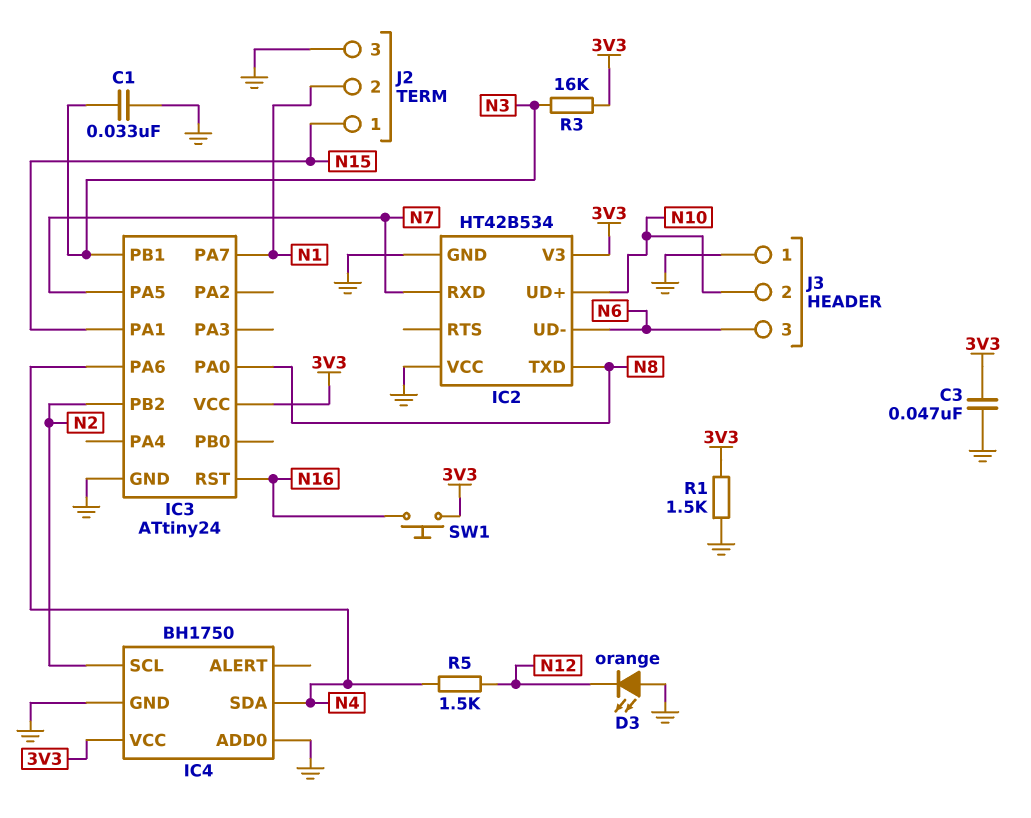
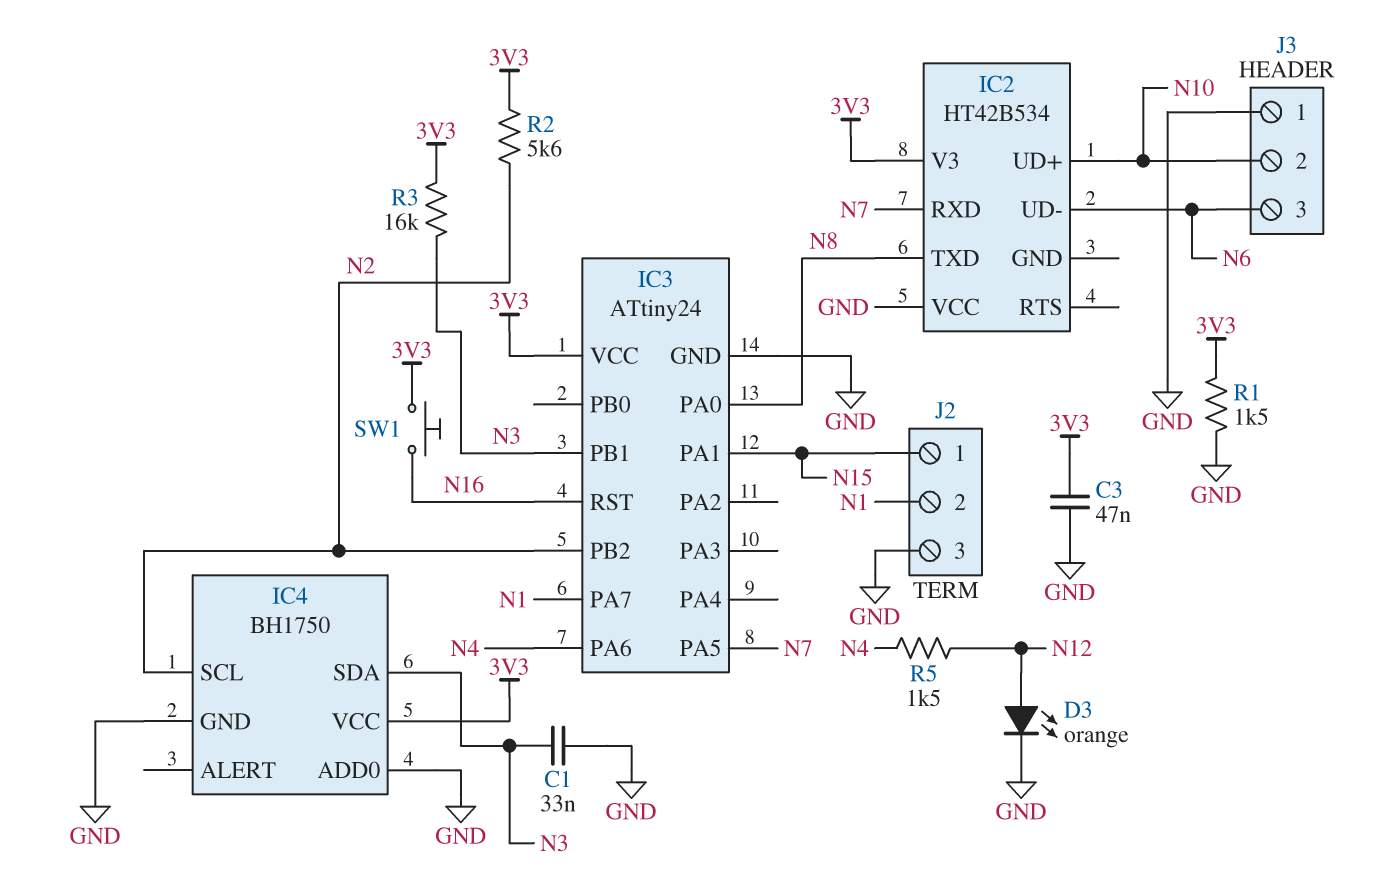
D3: LED orange (A GND, K N12) -> LED orange (A N12, K GND)
IC2 pin GND: GND -> none
IC4 pin SDA: N4 -> N3
R2: none -> 5.6k (3V3, N2)

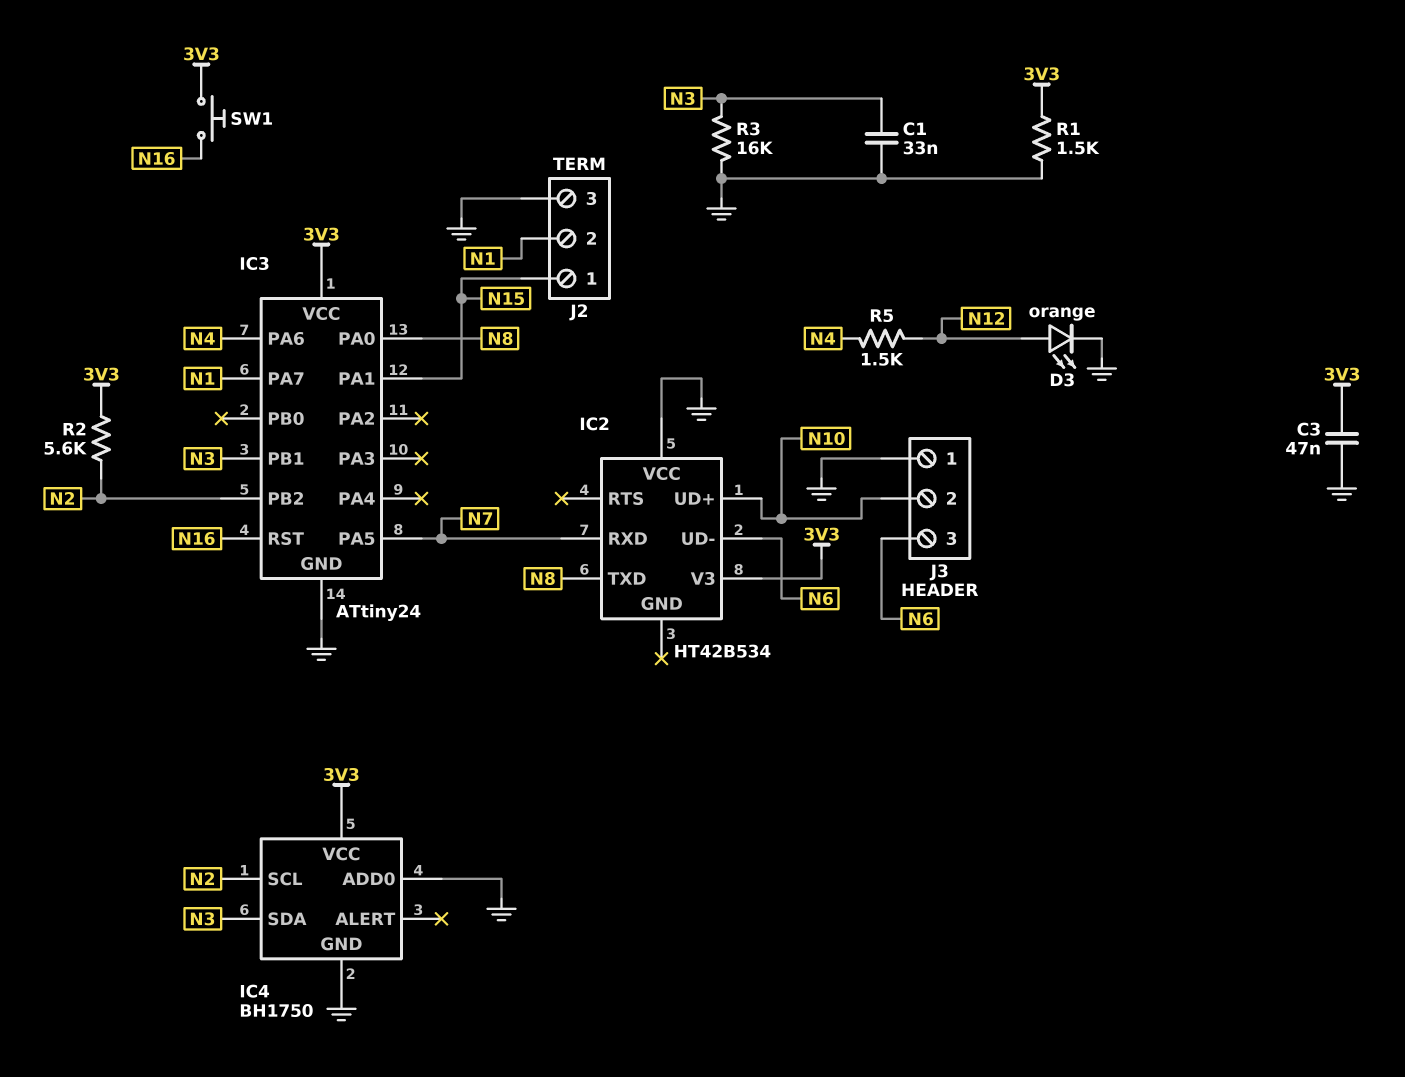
R3: 16k (3V3, N3) -> 16k (GND, N3)

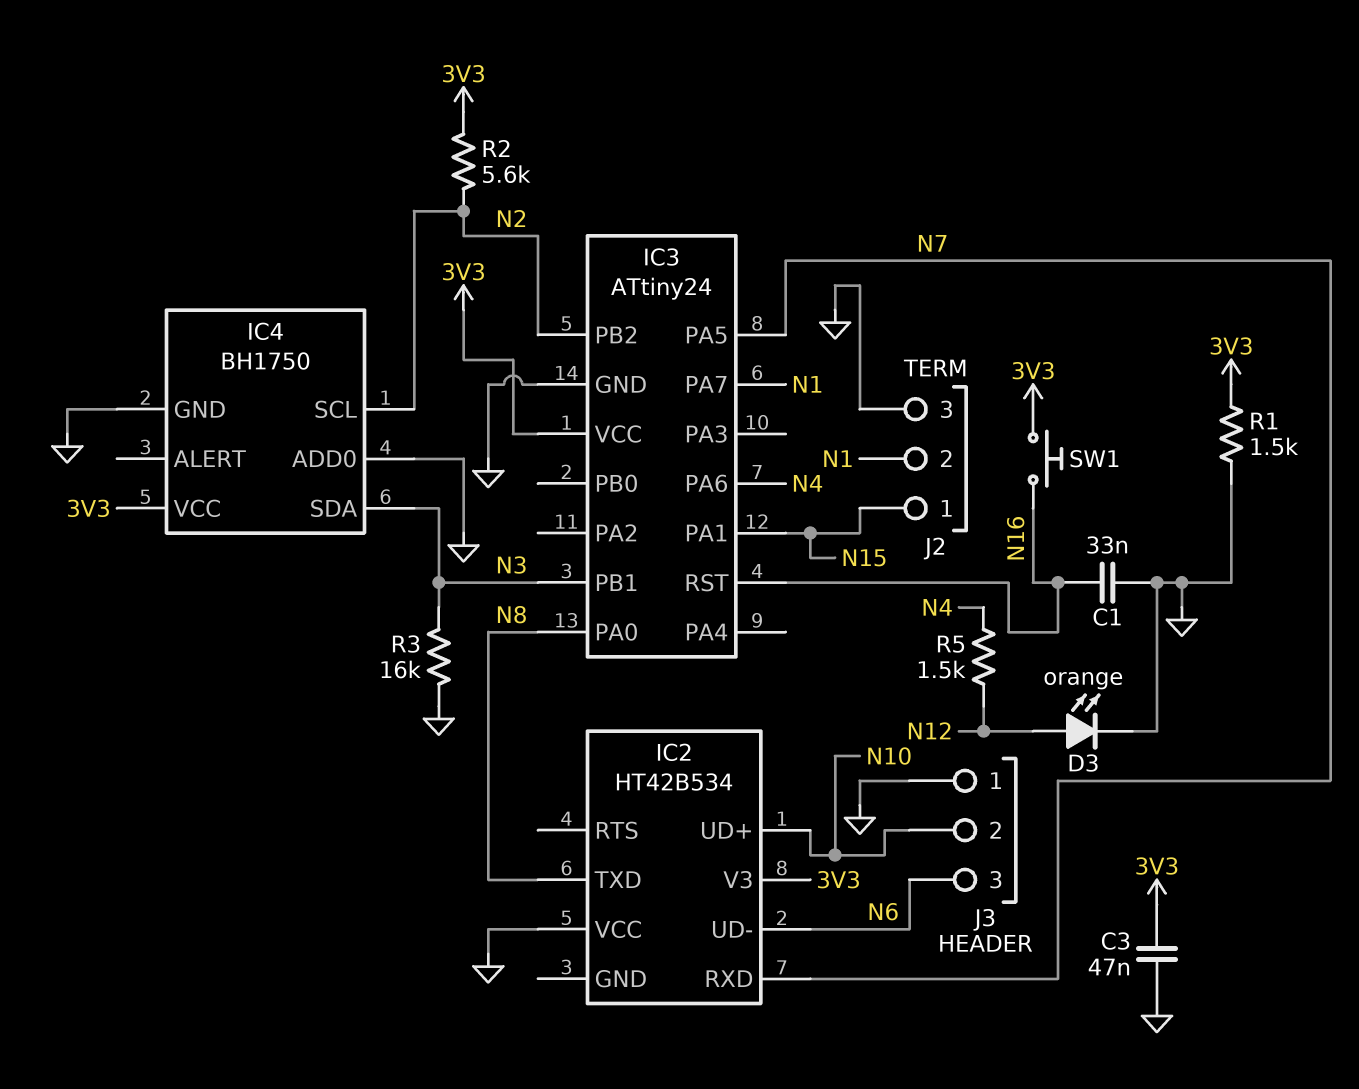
C1: 33nF (GND, N3) -> 33nF (GND, N16)

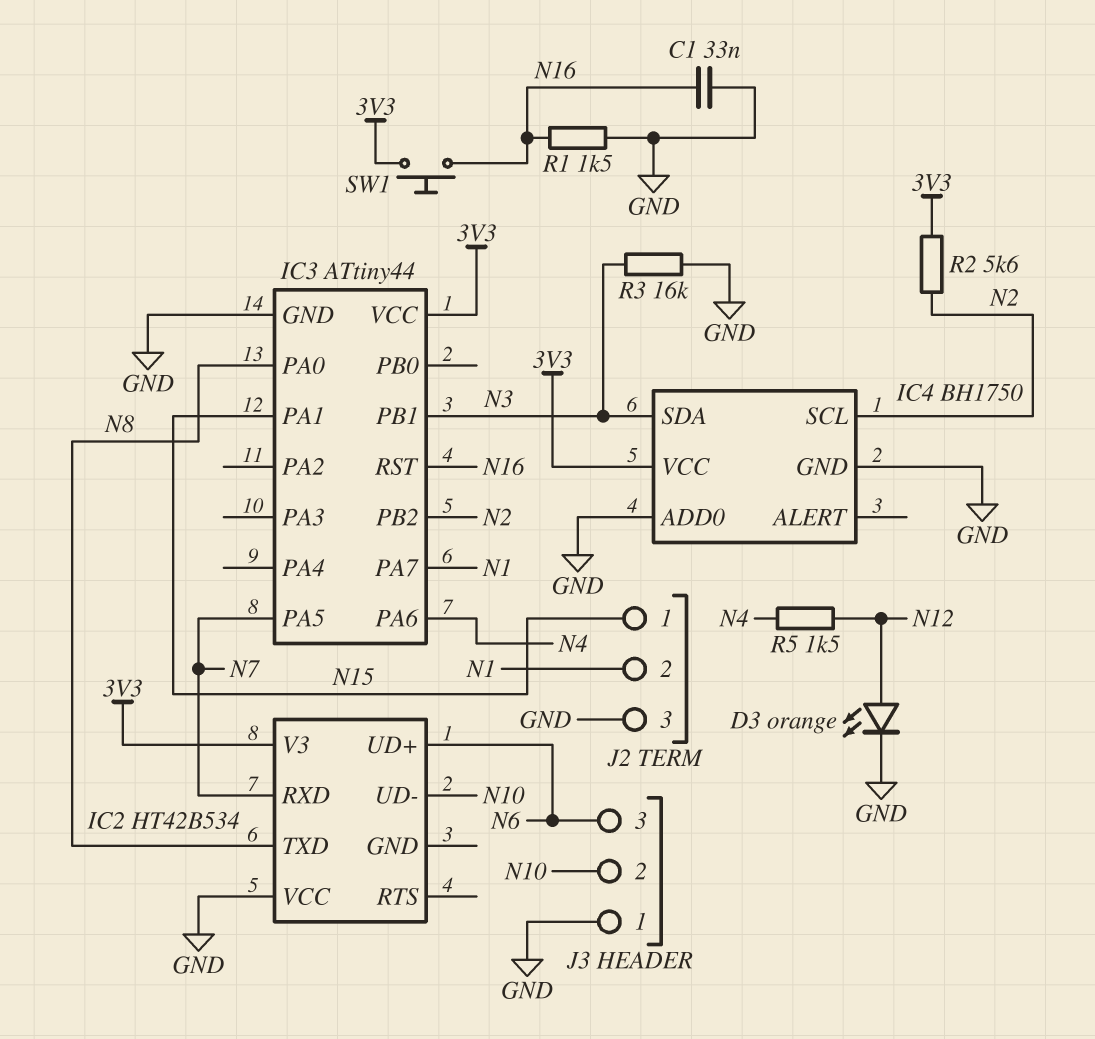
C3: 47nF (3V3, GND) -> none
IC2 pin UD+: N10 -> N6
IC2 pin UD-: N6 -> N10
IC3: ATtiny24 -> ATtiny44
R1: 1.5k (3V3, GND) -> 1.5k (GND, N16)

